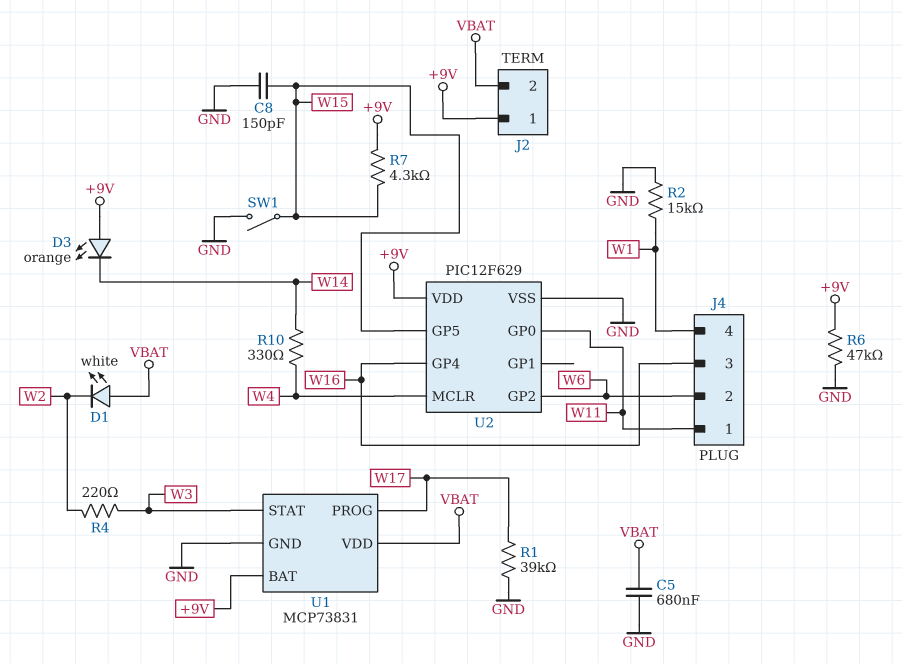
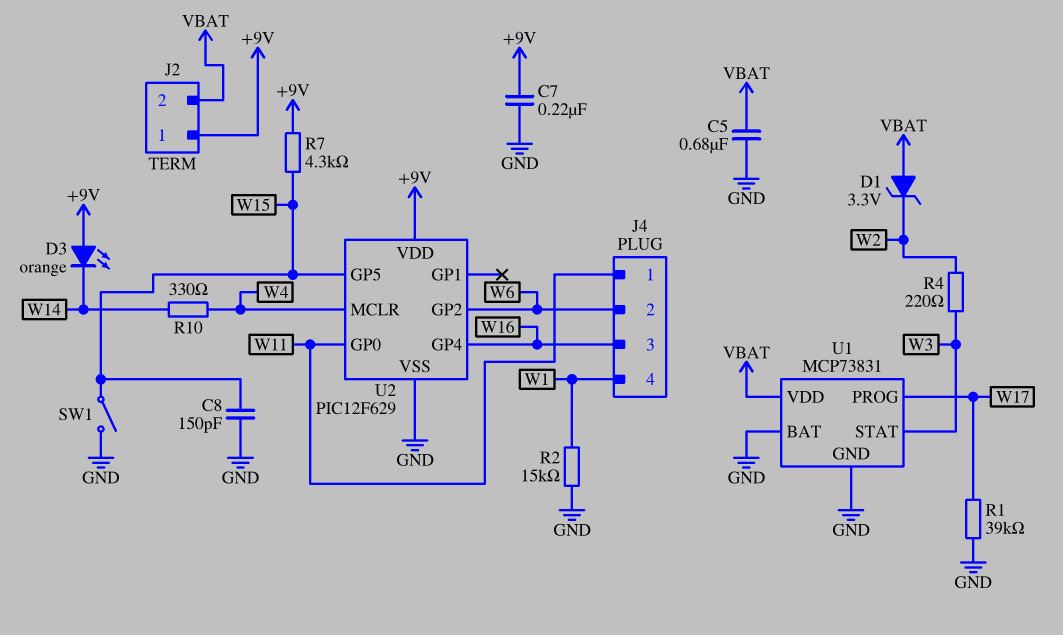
C7: none -> 220nF (+9V, GND)
D1: LED white (A VBAT, K W2) -> zener 3.3V (A VBAT, K W2)
R6: 47k (+9V, GND) -> none
U1 pin BAT: +9V -> GND

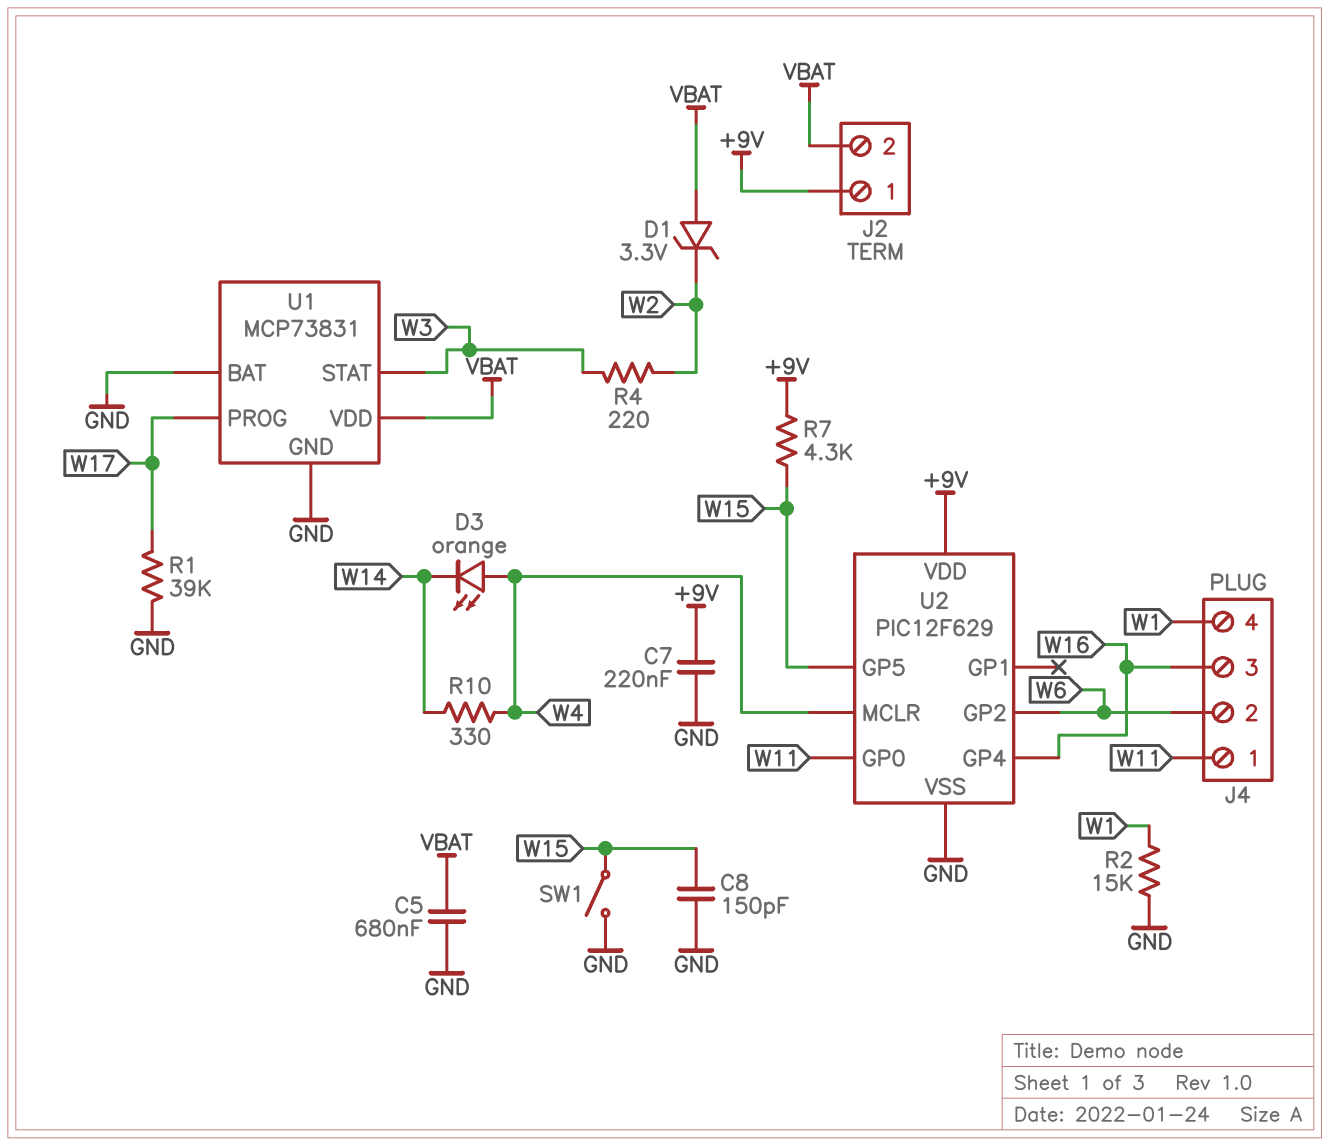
D3: LED orange (A +9V, K W14) -> LED orange (A W4, K W14)

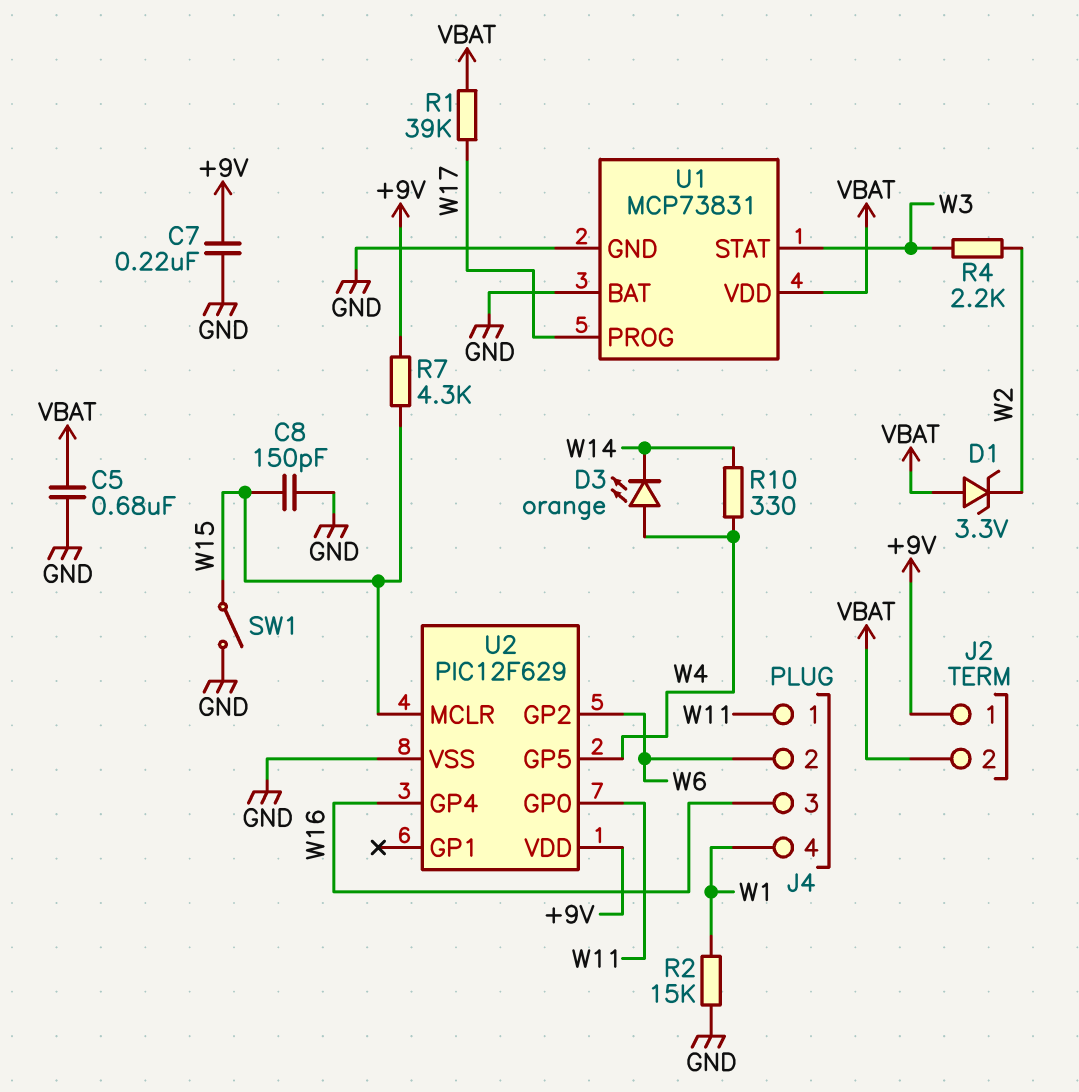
R1: 39k (GND, W17) -> 39k (VBAT, W17)
R4: 220 (W2, W3) -> 2.2k (W2, W3)
U2 pin GP5: W15 -> W4
U2 pin MCLR: W4 -> W15

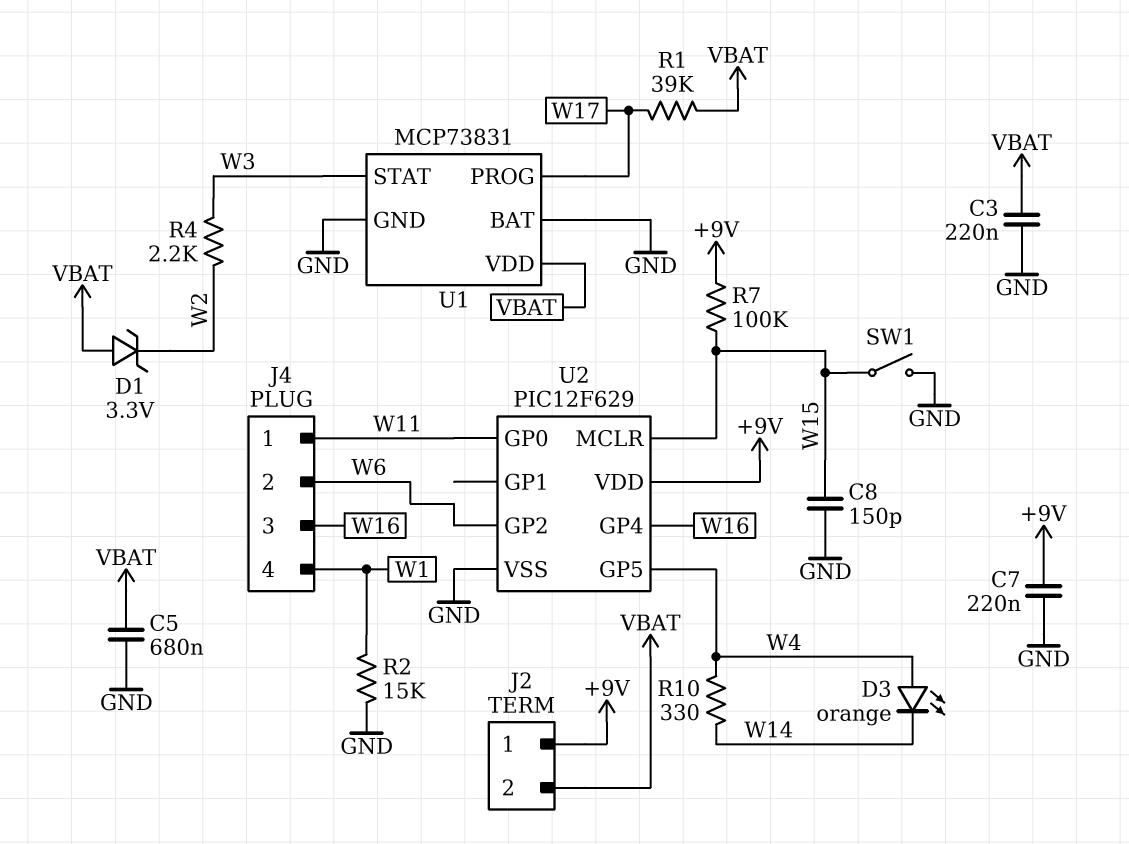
C3: none -> 220nF (GND, VBAT)
R7: 4.3k (+9V, W15) -> 100k (+9V, W15)

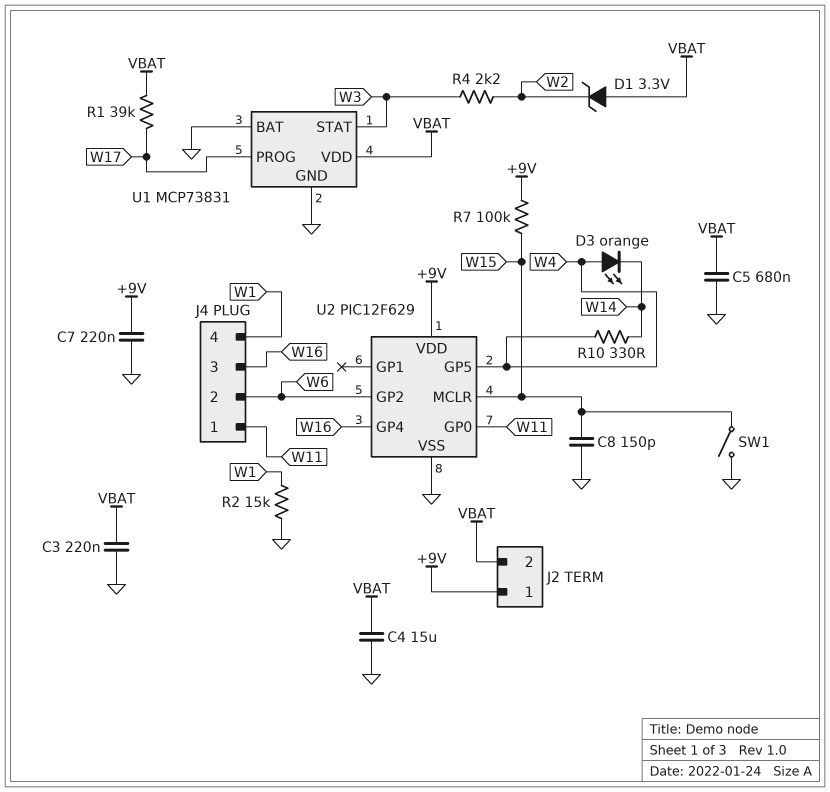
C4: none -> 15uF (GND, VBAT)

